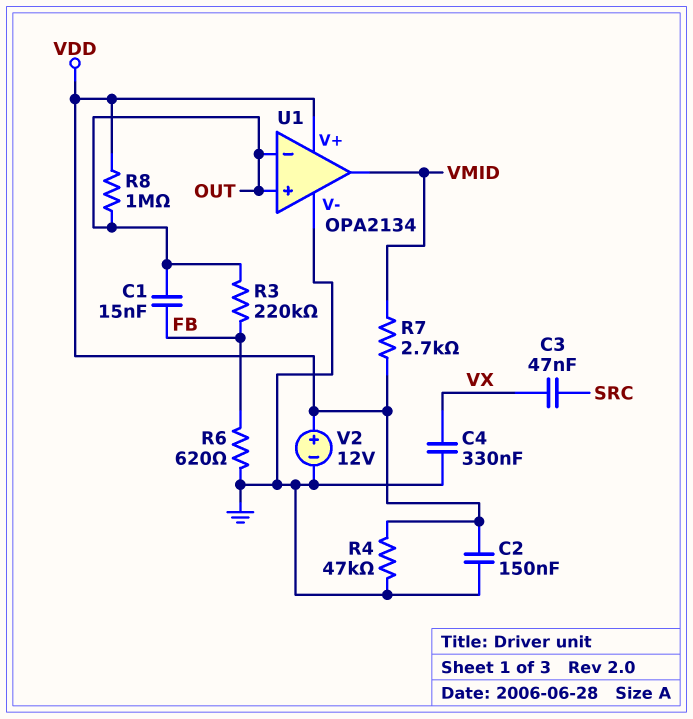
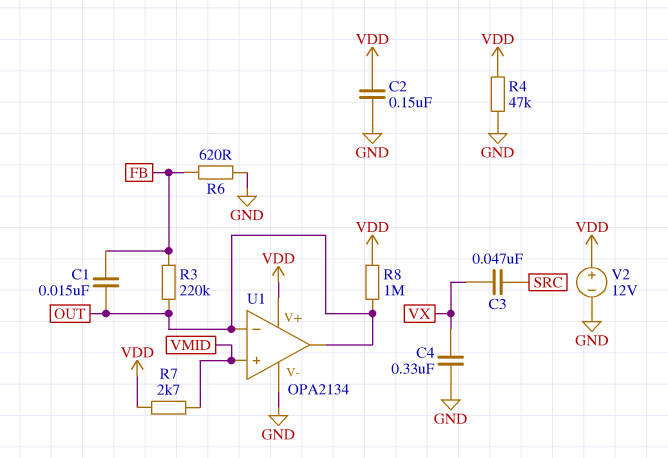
U1 pin in+: OUT -> VMID
U1 pin out: VMID -> OUT

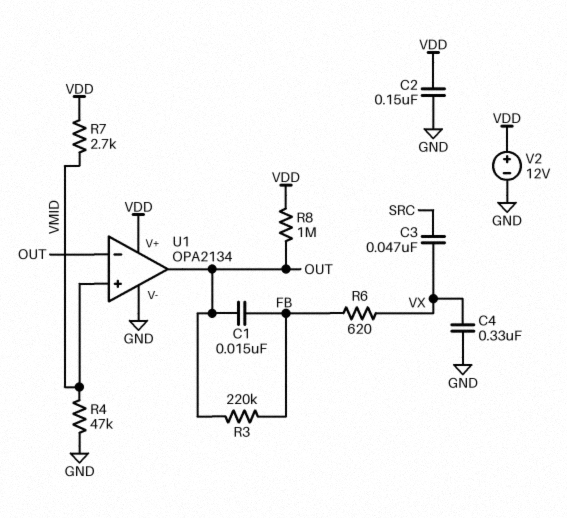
R4: 47k (GND, VDD) -> 47k (GND, VMID)
R6: 620 (FB, GND) -> 620 (FB, VX)

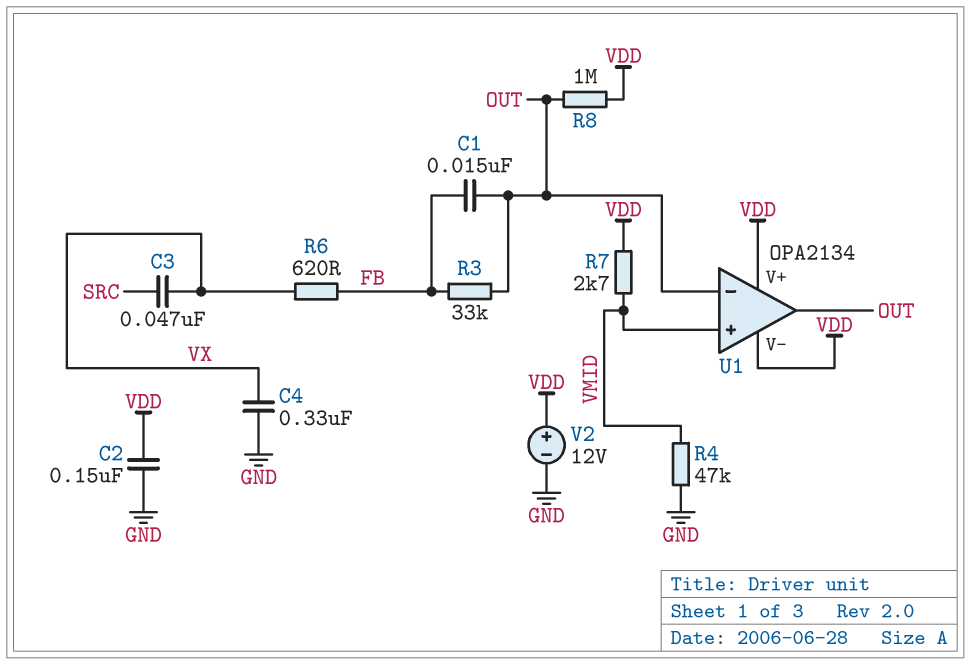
R3: 220k (FB, OUT) -> 33k (FB, OUT)
U1 pin V-: GND -> VDD

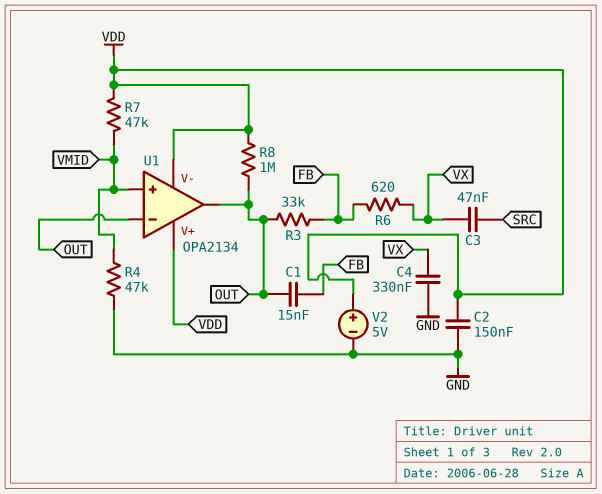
R7: 2.7k (VDD, VMID) -> 47k (VDD, VMID)
V2: 12V (plus VDD, minus GND) -> 5V (plus VDD, minus GND)

